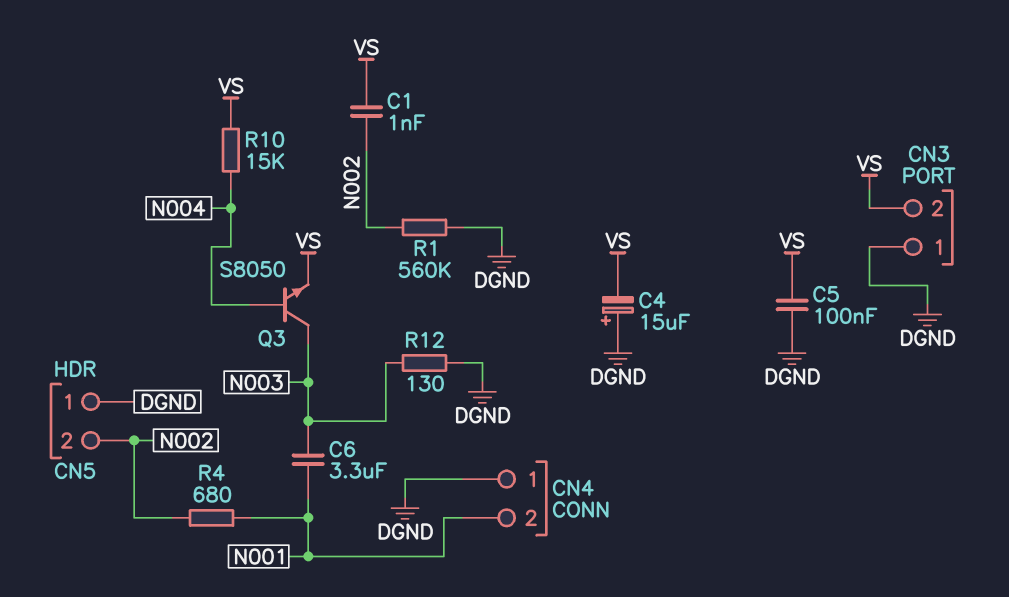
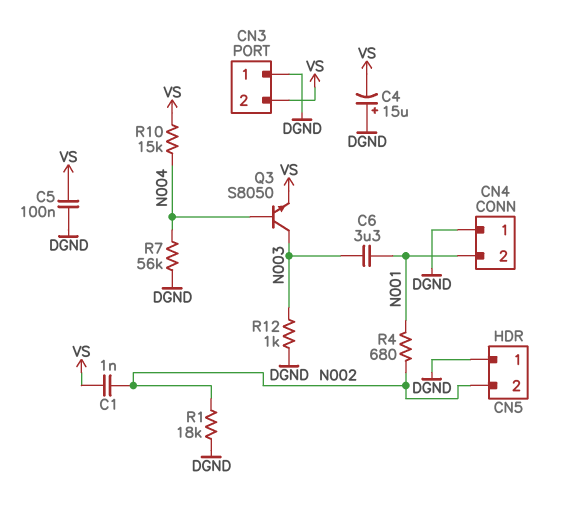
R1: 560k (DGND, N002) -> 18k (DGND, N002)
R7: none -> 56k (DGND, N004)
R12: 130 (DGND, N003) -> 1k (DGND, N003)

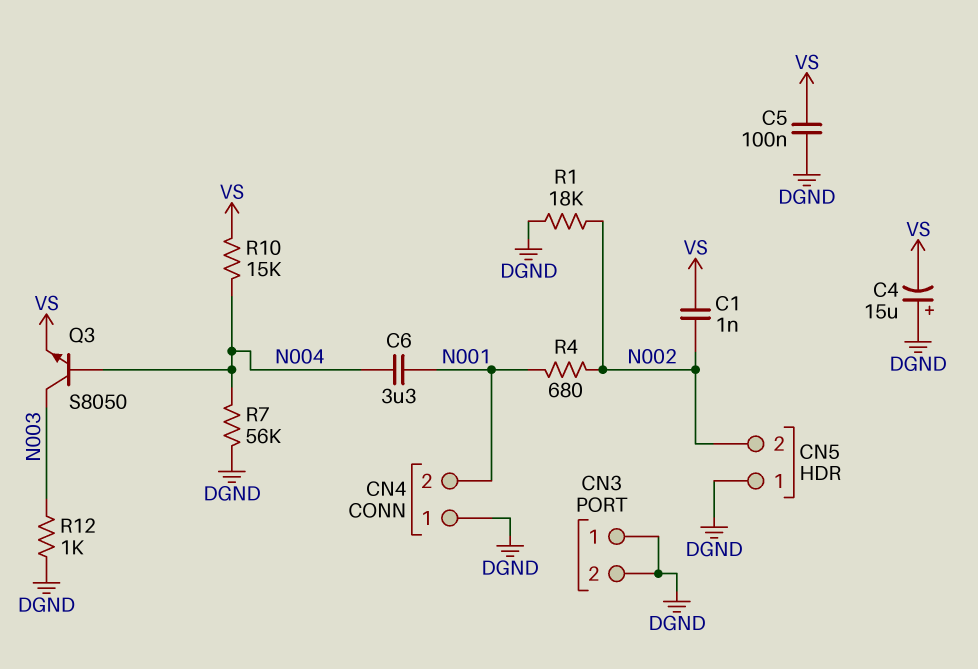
C6: 3.3uF (N001, N003) -> 3.3uF (N001, N004)
CN3 pin 2: VS -> DGND

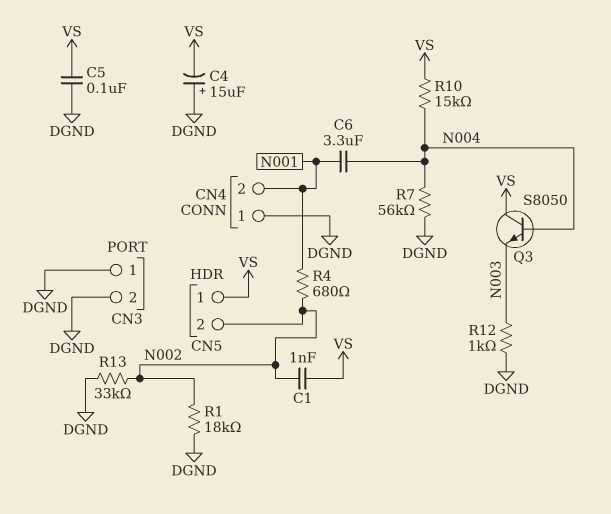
CN5 pin 1: DGND -> VS
Q3: NPN S8050 (B N004, C N003, E VS) -> NPN S8050 (B N004, C VS, E N003)
R13: none -> 33k (DGND, N002)

